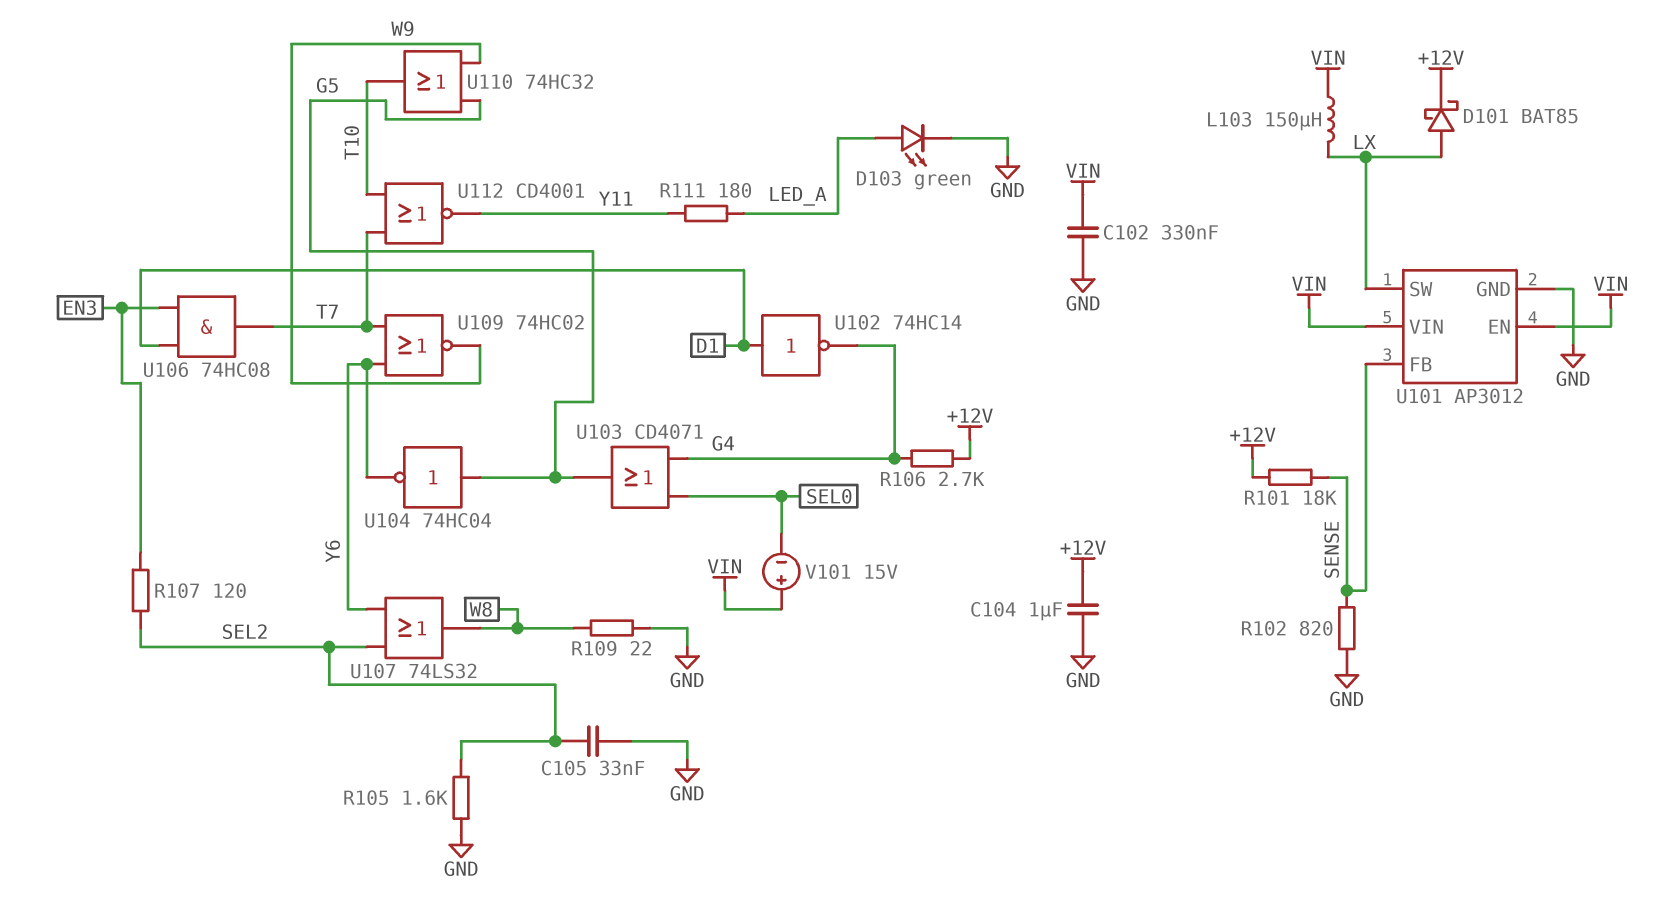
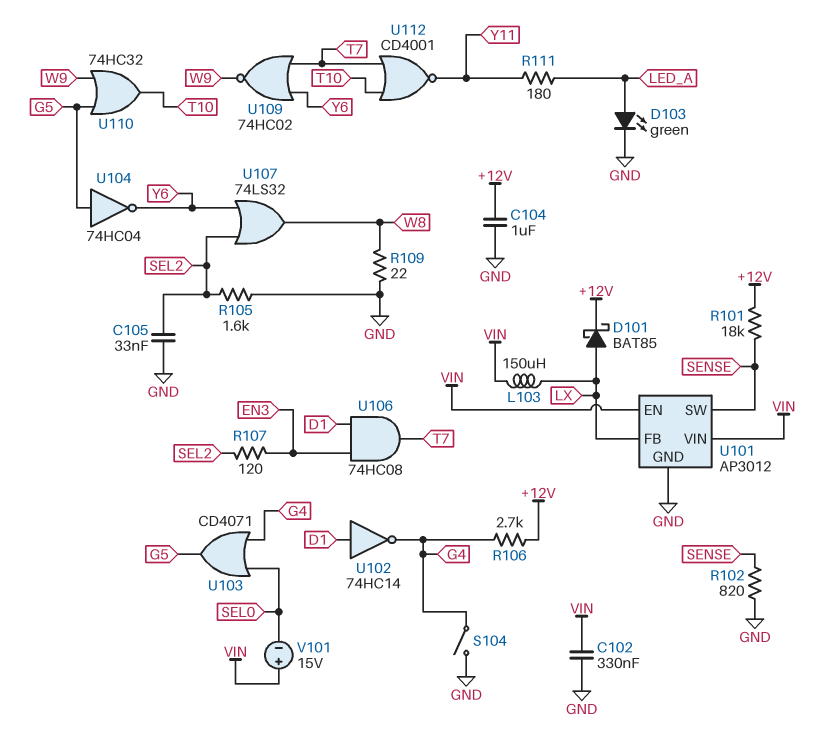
S104: none -> switch (G4, GND)
U101 pin FB: SENSE -> LX
U101 pin SW: LX -> SENSE

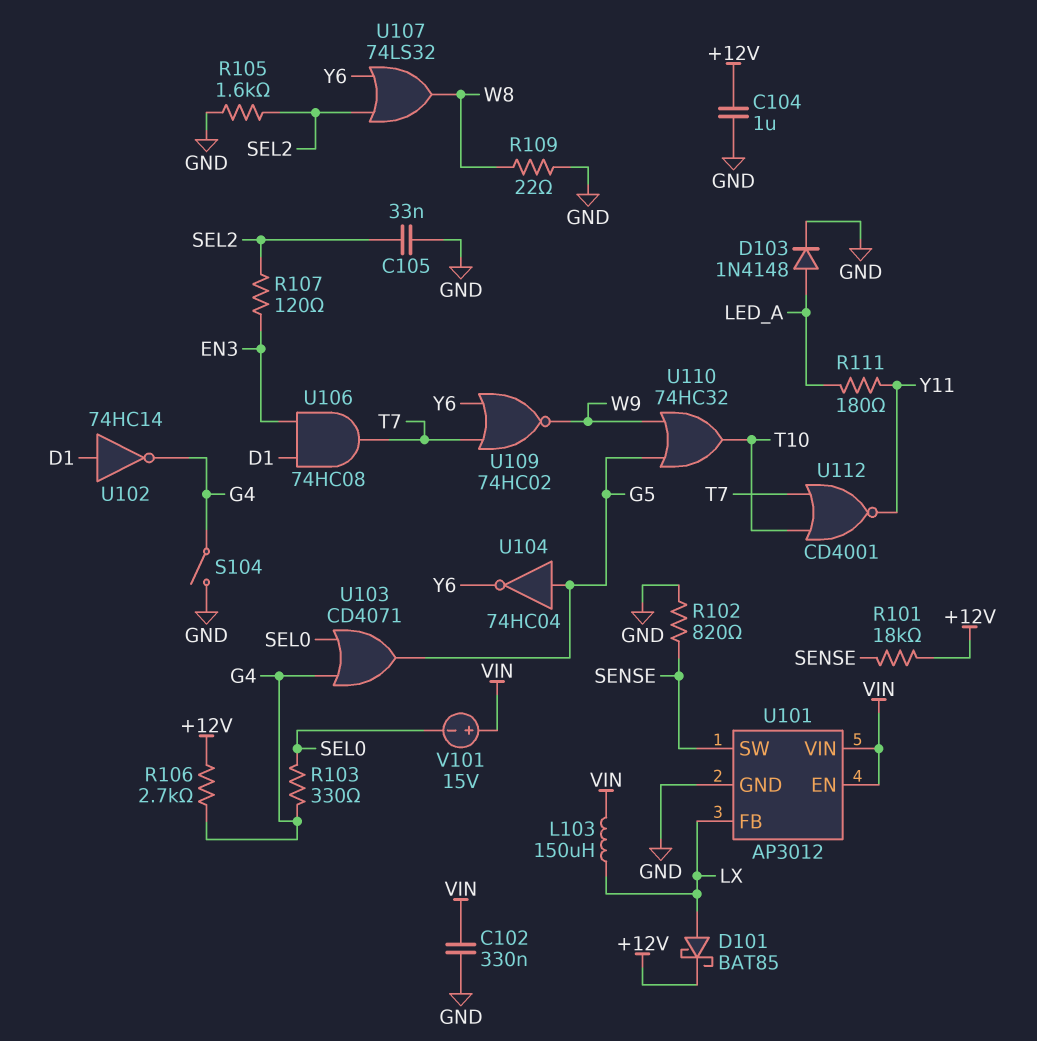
D103: LED green (A LED_A, K GND) -> diode 1N4148 (A LED_A, K GND)
R103: none -> 330 (G4, SEL0)

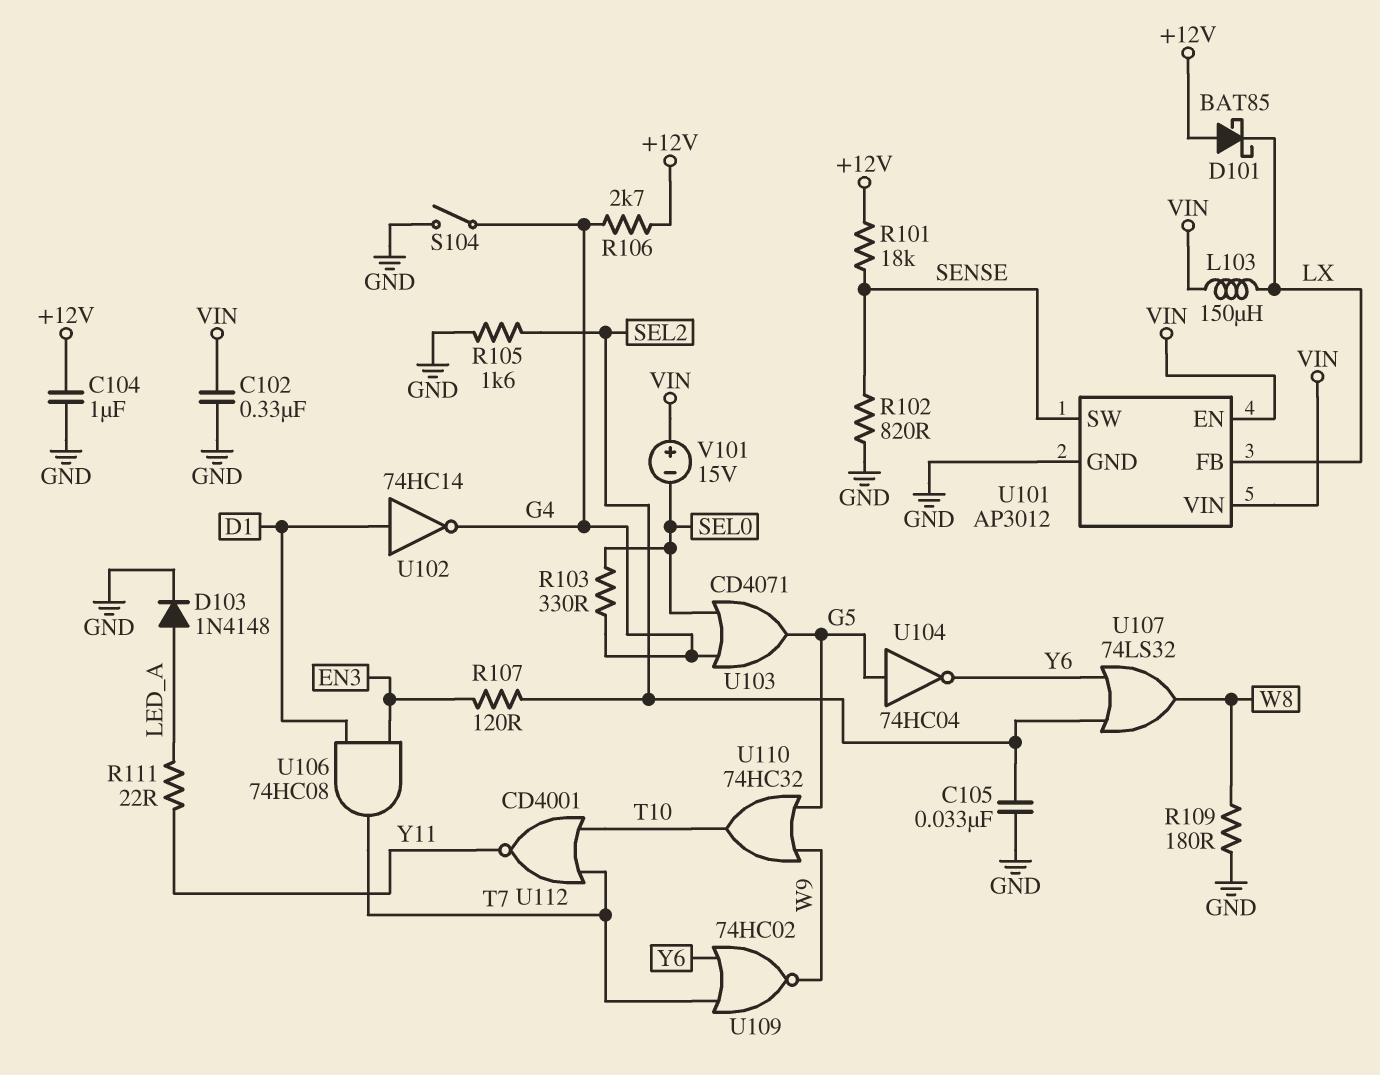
D101: schottky BAT85 (A LX, K +12V) -> schottky BAT85 (A +12V, K LX)
R109: 22 (GND, W8) -> 180 (GND, W8)
R111: 180 (LED_A, Y11) -> 22 (LED_A, Y11)

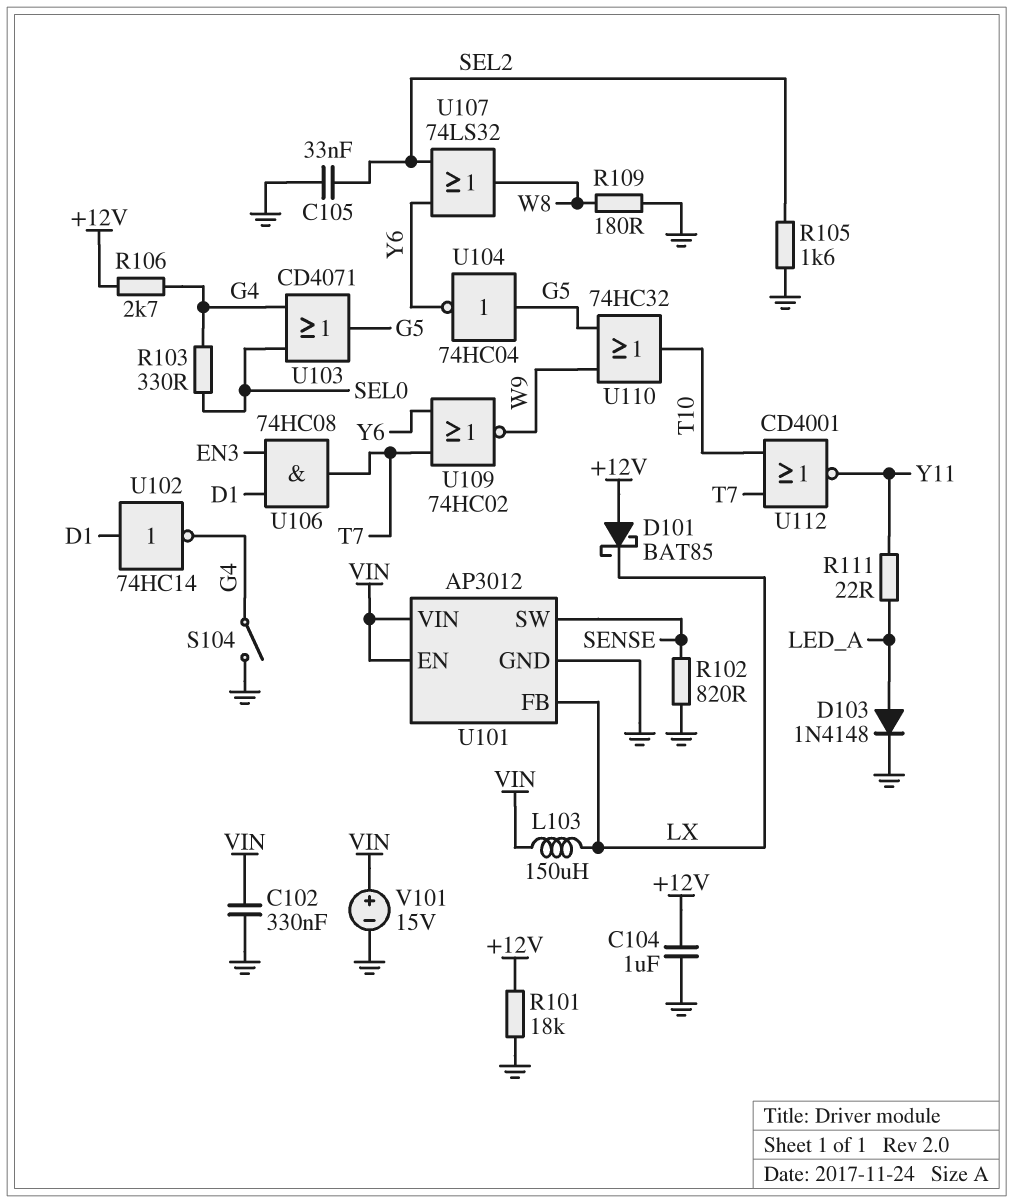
R101: 18k (+12V, SENSE) -> 18k (+12V, GND)
R107: 120 (EN3, SEL2) -> none
V101: 15V (plus VIN, minus SEL0) -> 15V (plus VIN, minus GND)

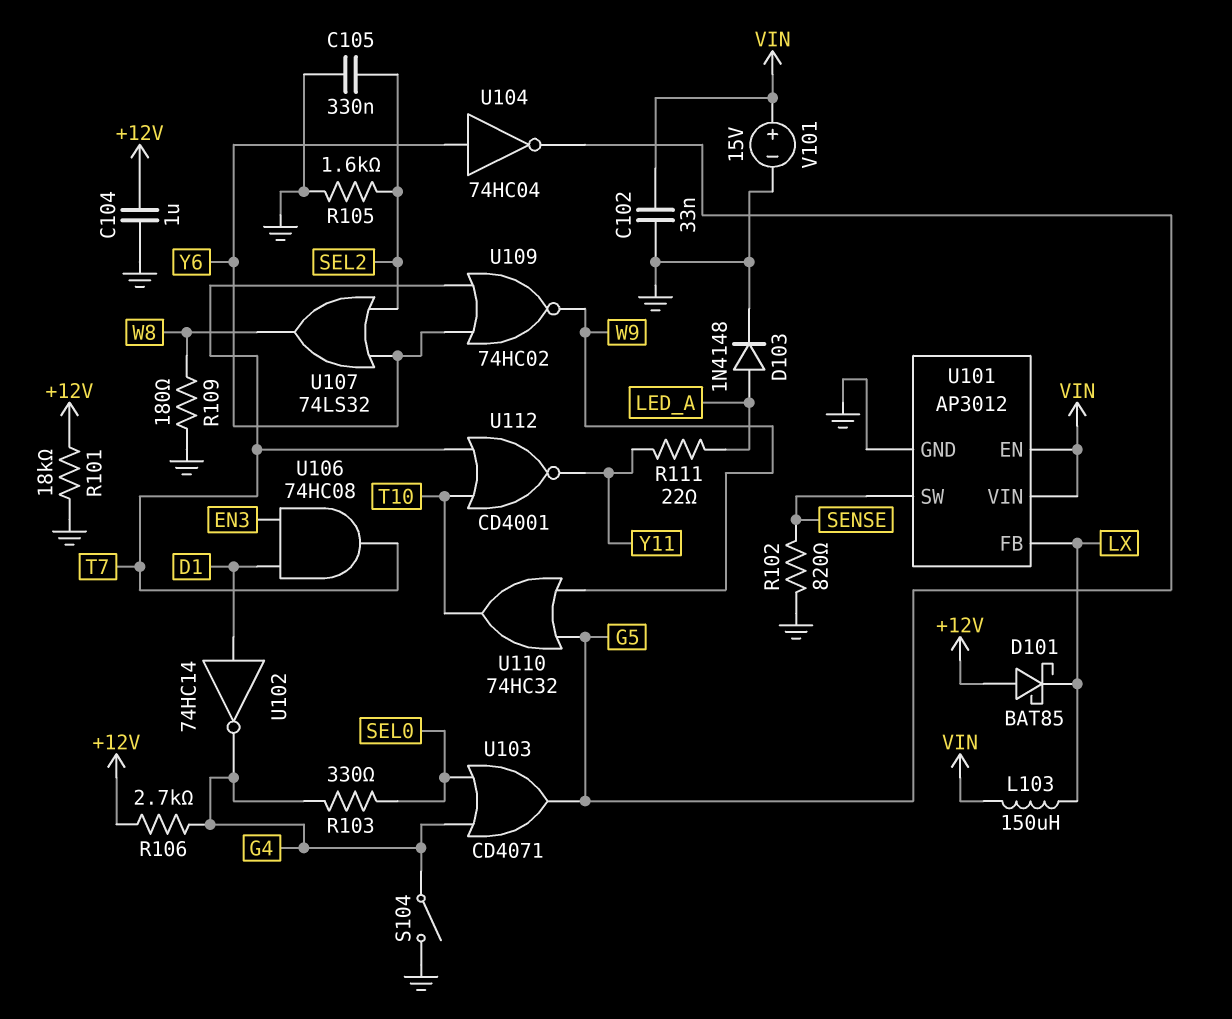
C102: 330nF (GND, VIN) -> 33nF (GND, VIN)
C105: 33nF (GND, SEL2) -> 330nF (GND, SEL2)
U104: NOT 74HC04 (in G5, out Y6) -> NOT 74HC04 (in Y6, out G5)

